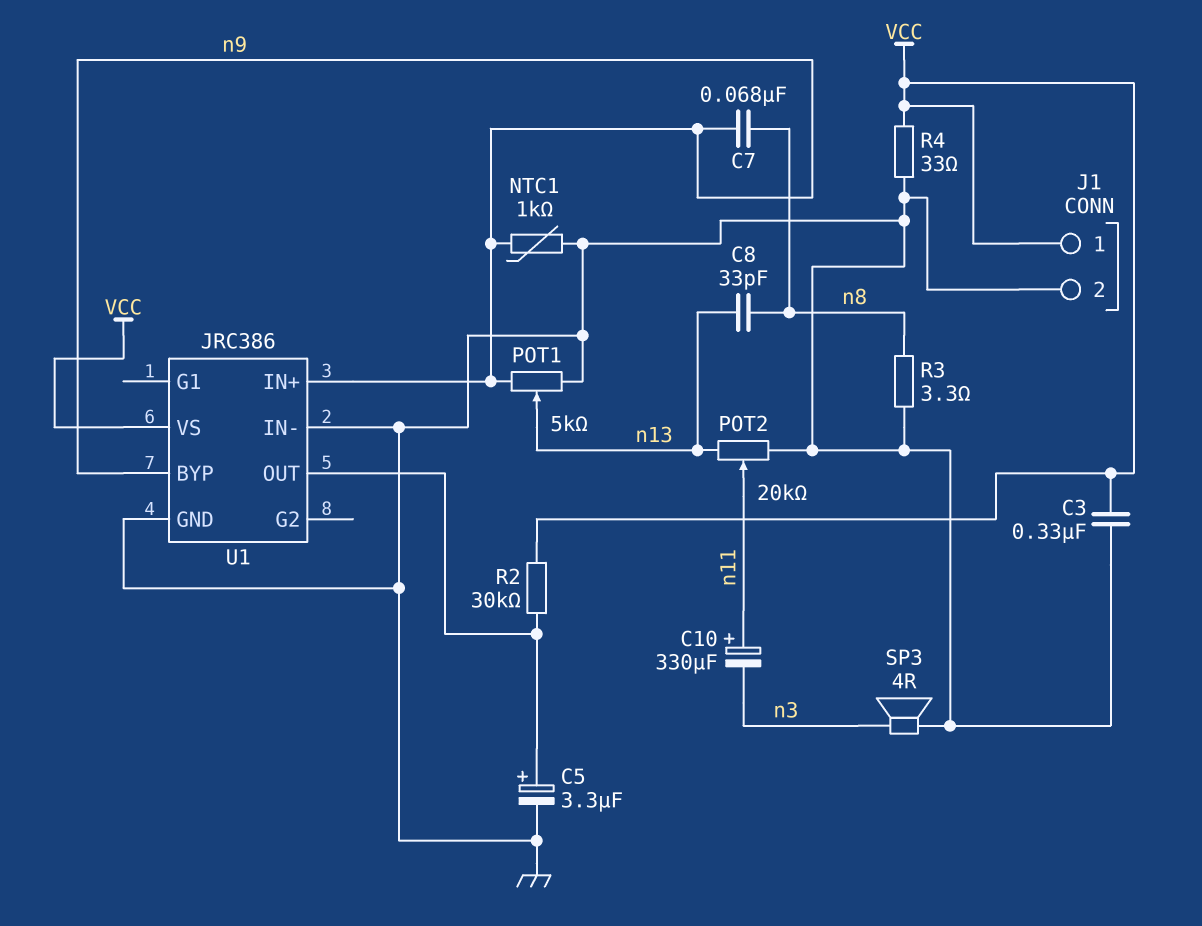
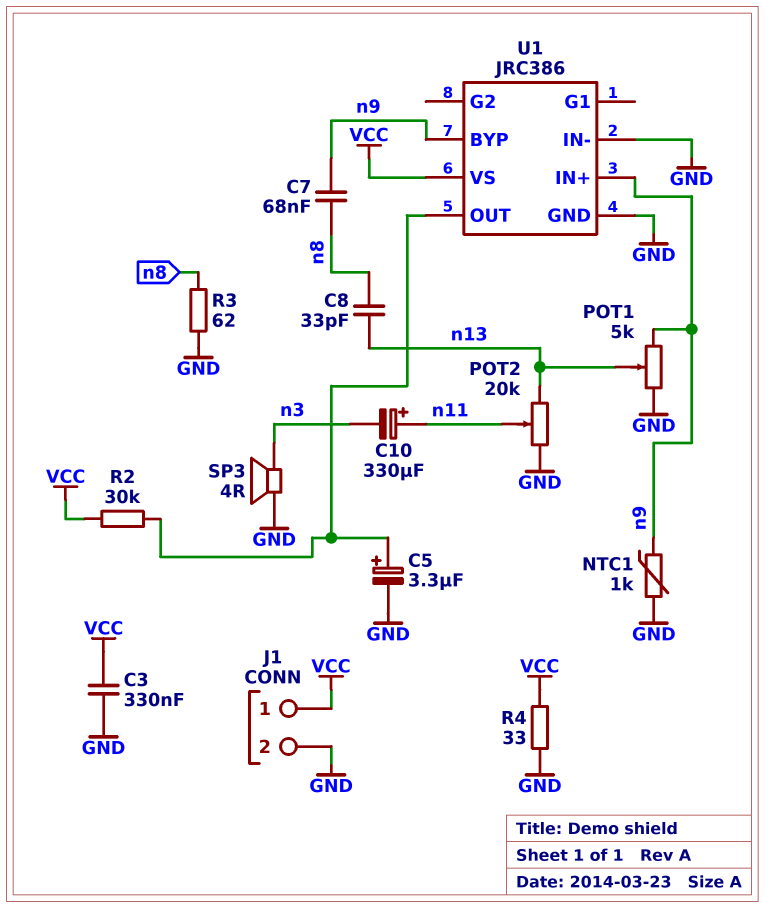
R3: 3.3 (GND, n8) -> 62 (GND, n8)

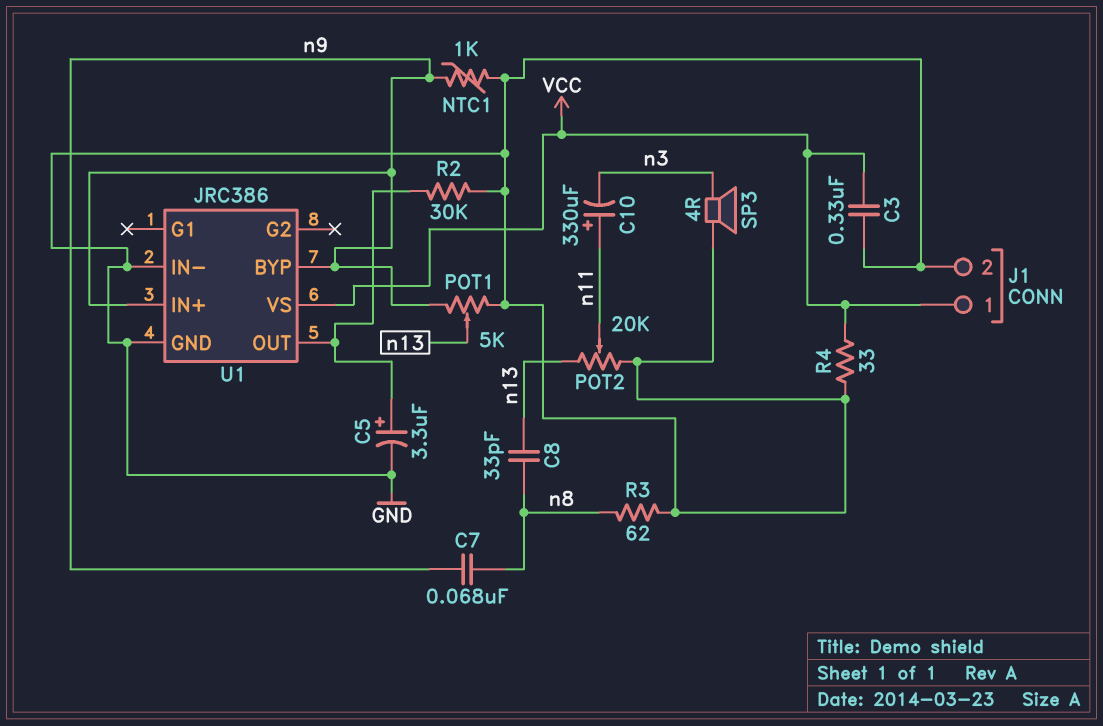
R2: 30k (U1/OUT, VCC) -> 30k (GND, U1/OUT)

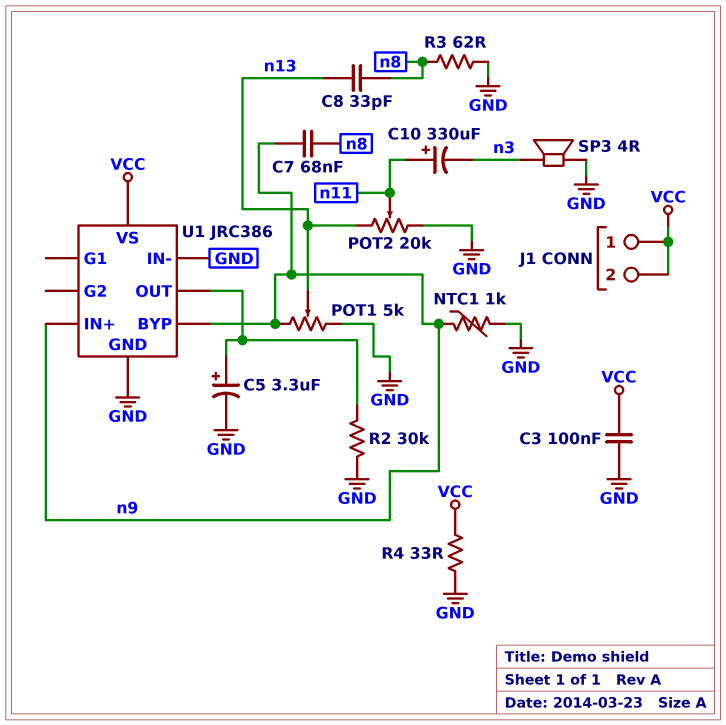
C3: 330nF (GND, VCC) -> 100nF (GND, VCC)
J1 pin 2: GND -> VCC

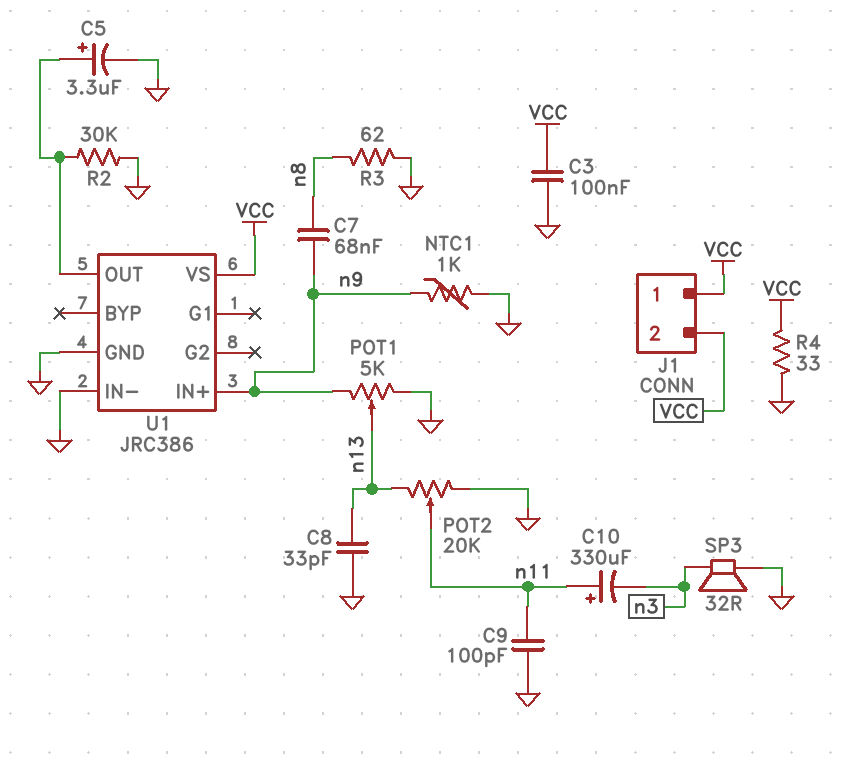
C8: 33pF (n8, n13) -> 33pF (GND, n13)
C9: none -> 100pF (GND, n11)
SP3: speaker 4R (GND, n3) -> speaker 32R (GND, n3)
U1 pin BYP: n9 -> none

